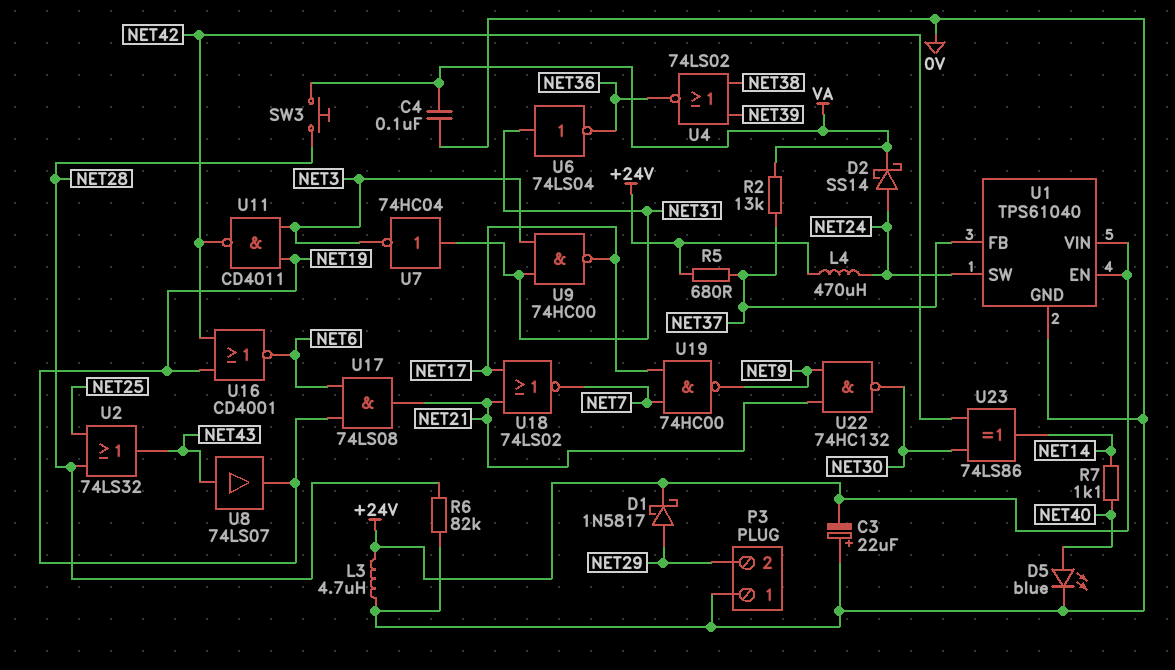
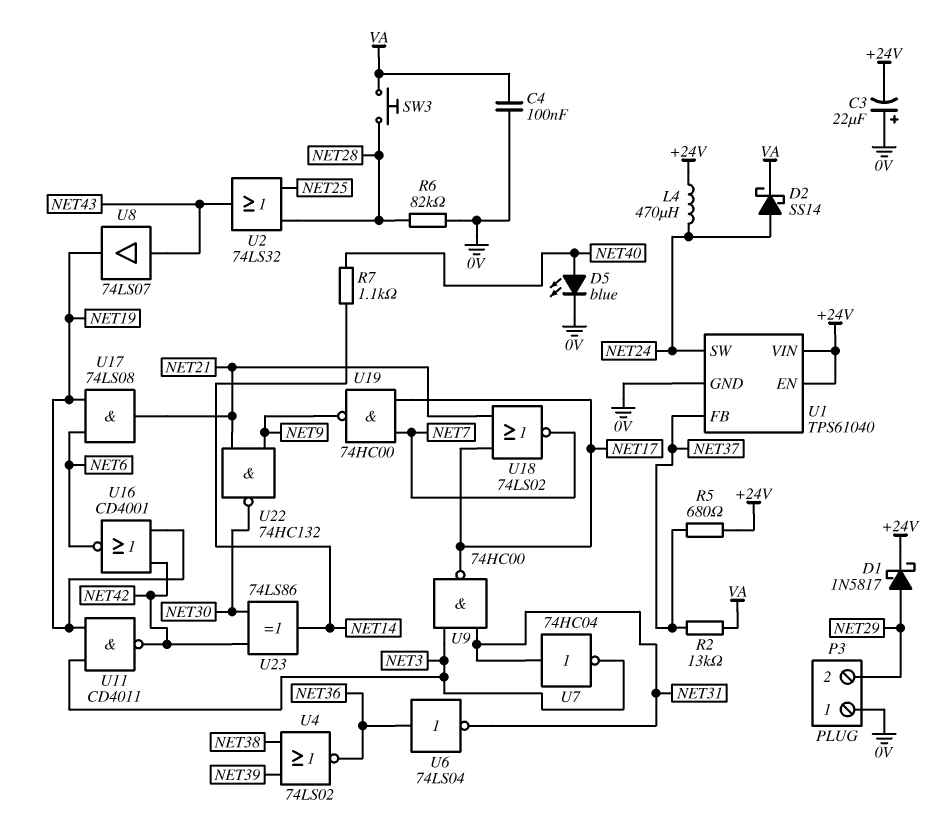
L3: 4.7uH (+24V, 0V) -> none
U6: NOT 74LS04 (in NET31, out NET36) -> NOT 74LS04 (in NET36, out NET31)

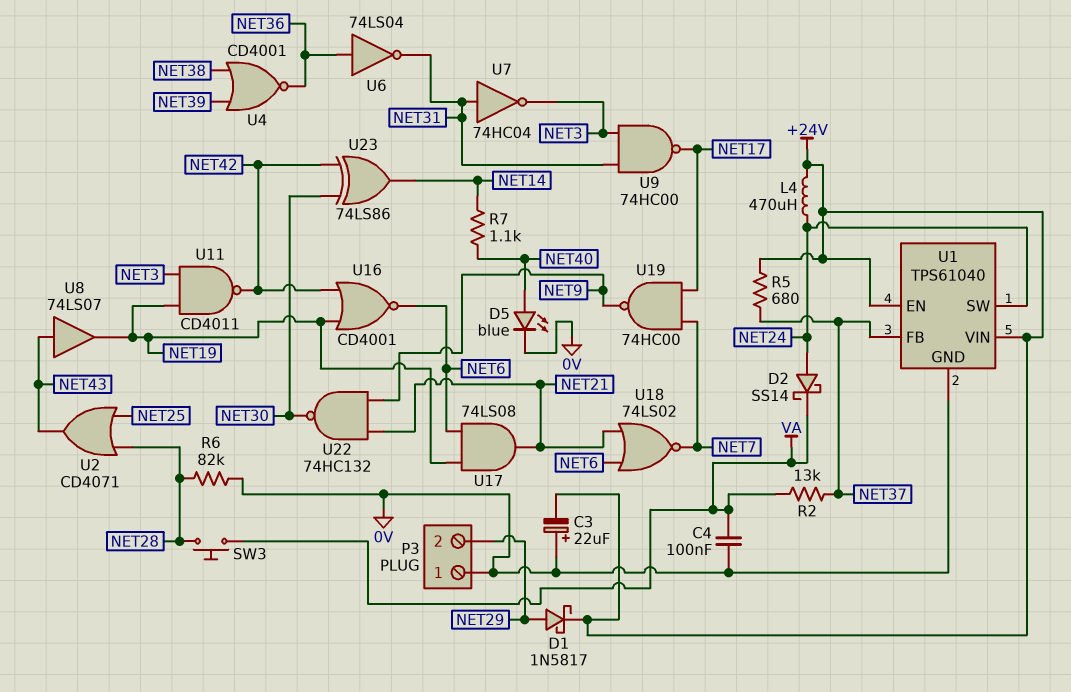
U2: OR 74LS32 (in NET25, in NET28, out NET43) -> OR CD4071 (in NET25, in NET28, out NET43)
U4: NOR 74LS02 (in NET38, in NET39, out NET36) -> NOR CD4001 (in NET38, in NET39, out NET36)
U18: NOR 74LS02 (in NET17, in NET21, out NET7) -> NOR 74LS02 (in NET6, in NET21, out NET7)

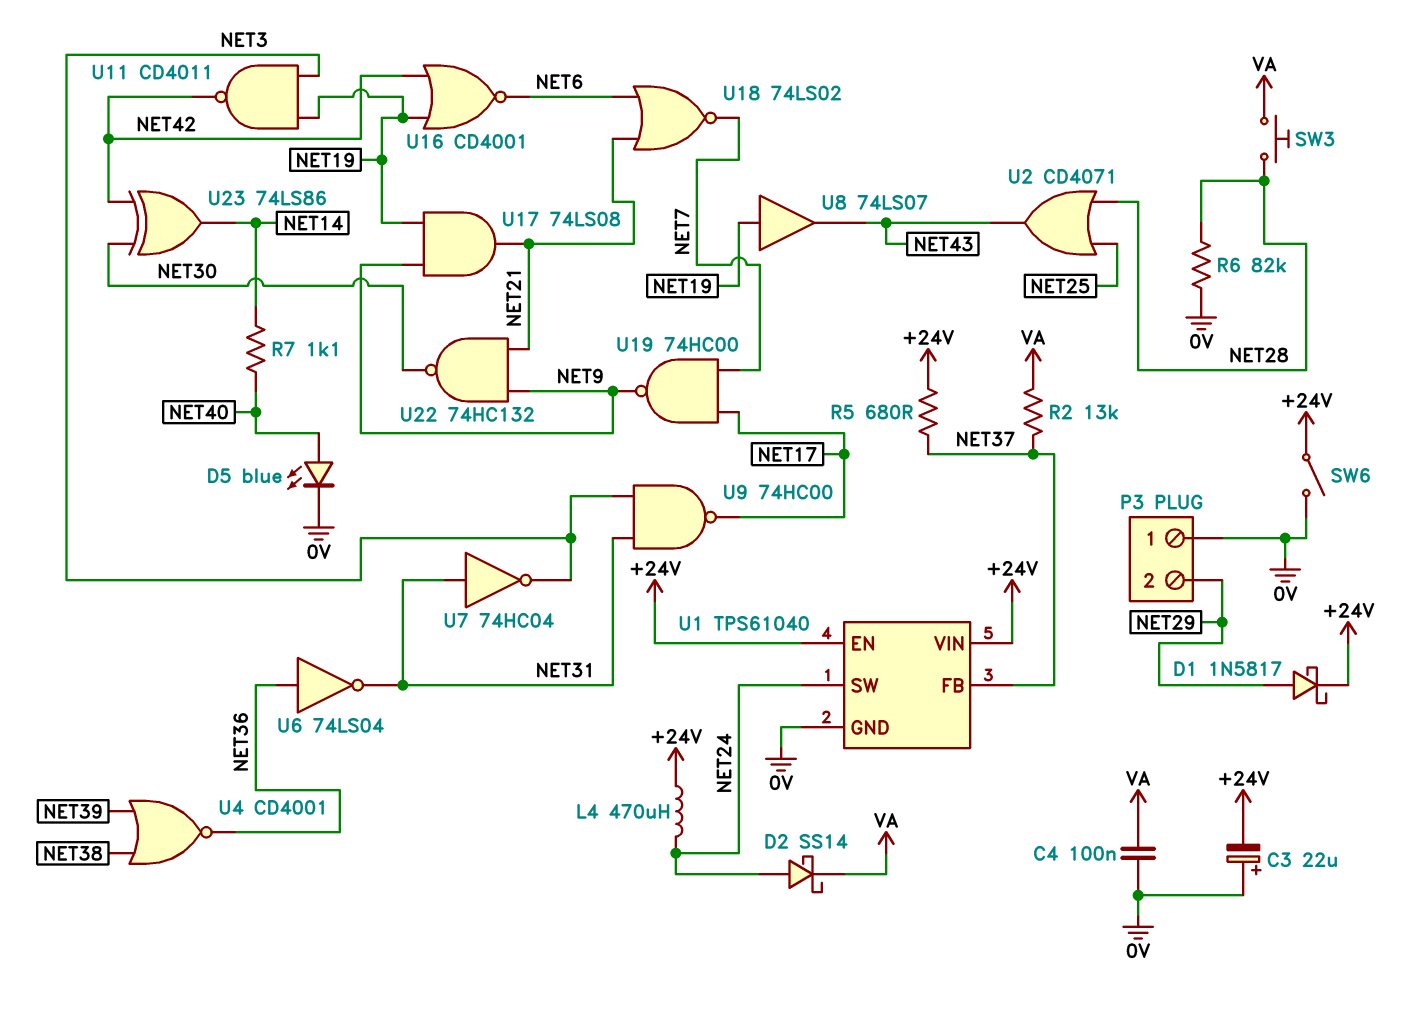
SW6: none -> switch (+24V, 0V)
U8: buffer 74LS07 (in NET43, out NET19) -> buffer 74LS07 (in NET19, out NET43)
U17: AND 74LS08 (in NET6, in NET19, out NET21) -> AND 74LS08 (in NET9, in NET19, out NET21)

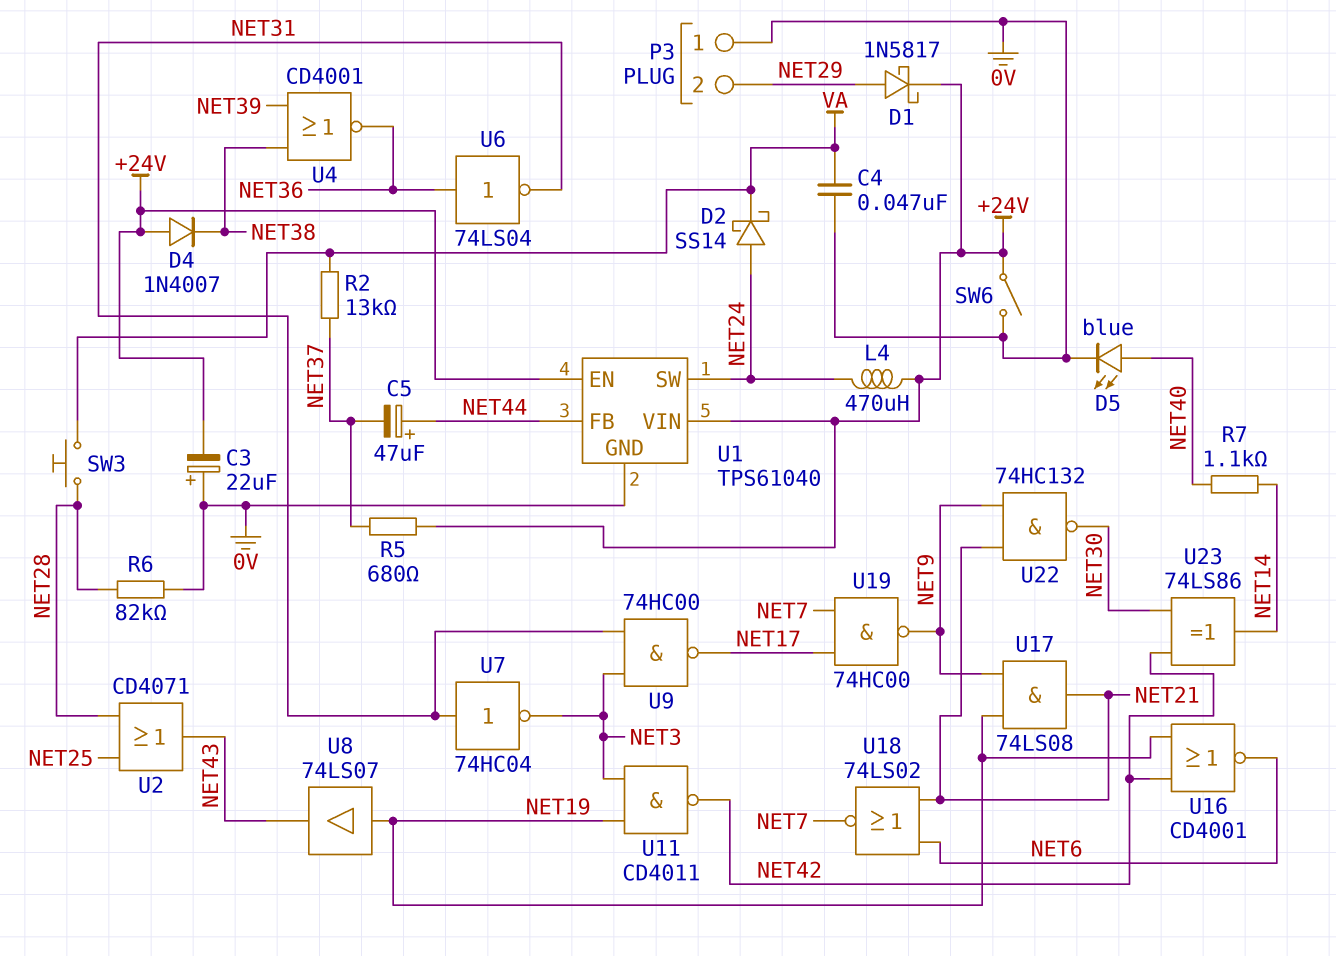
C4: 100nF (0V, VA) -> 47nF (0V, VA)
C5: none -> 47uF (plus NET44, minus NET37)
D4: none -> diode 1N4007 (A +24V, K NET38)
U1 pin FB: NET37 -> NET44

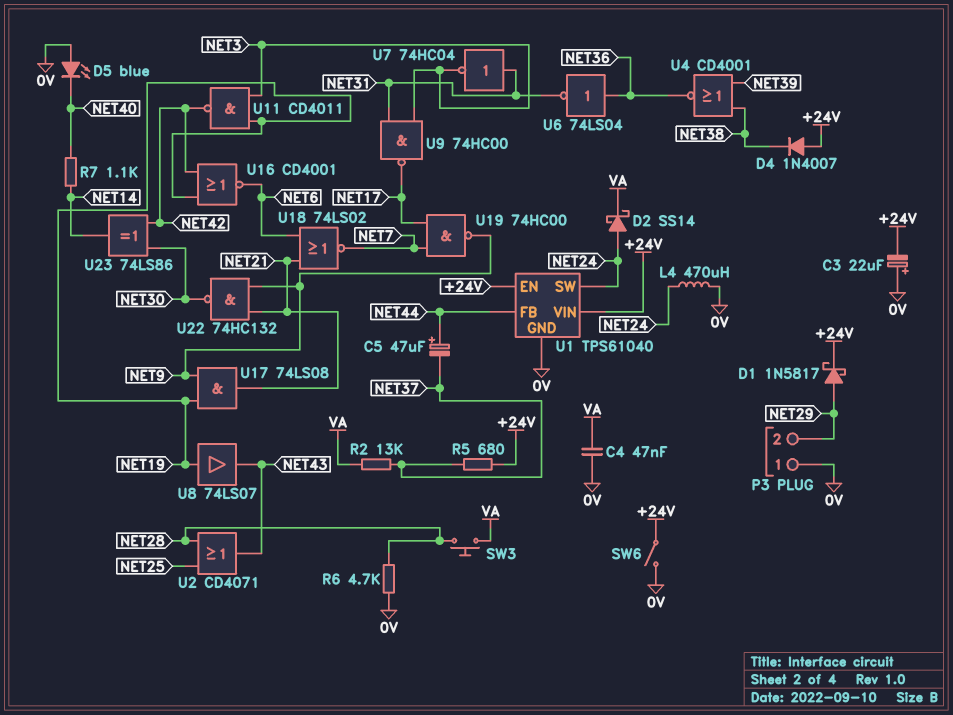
D5: LED blue (A NET40, K 0V) -> LED blue (A 0V, K NET40)
L4: 470uH (+24V, NET24) -> 470uH (0V, NET24)
R6: 82k (0V, NET28) -> 4.7k (0V, NET28)

